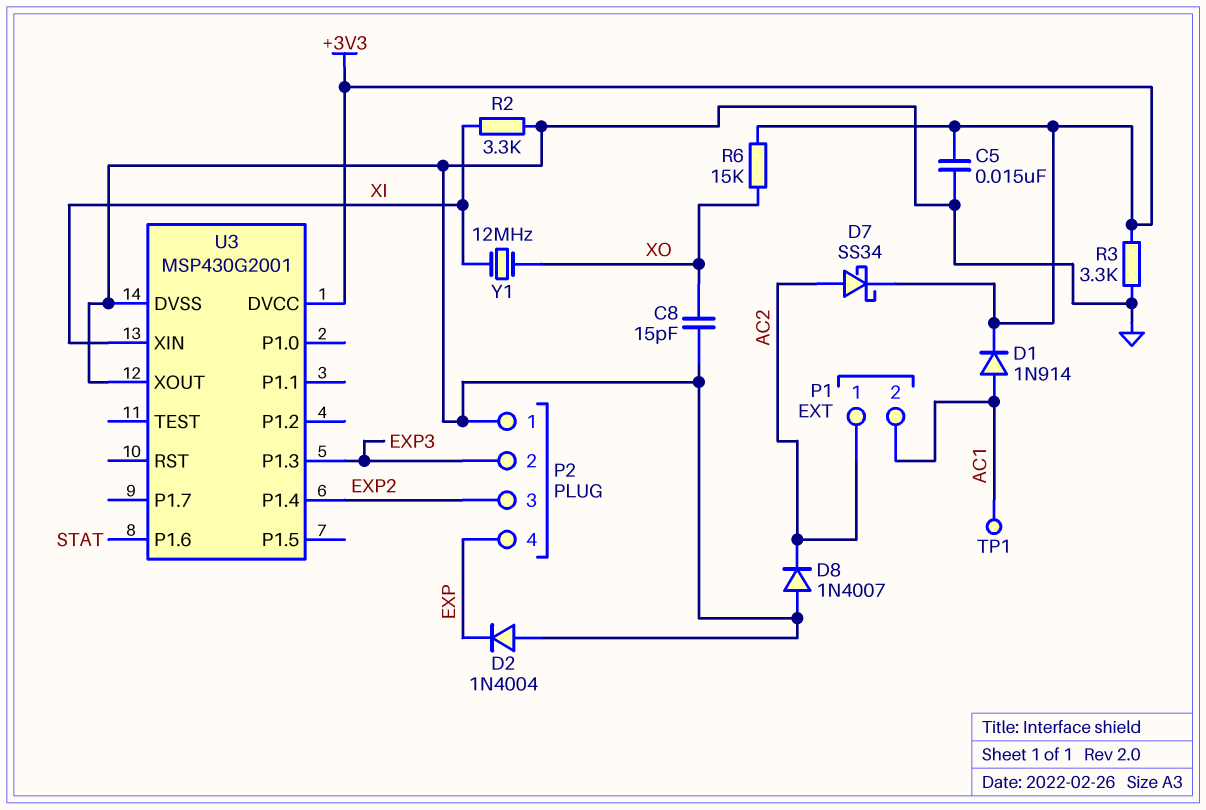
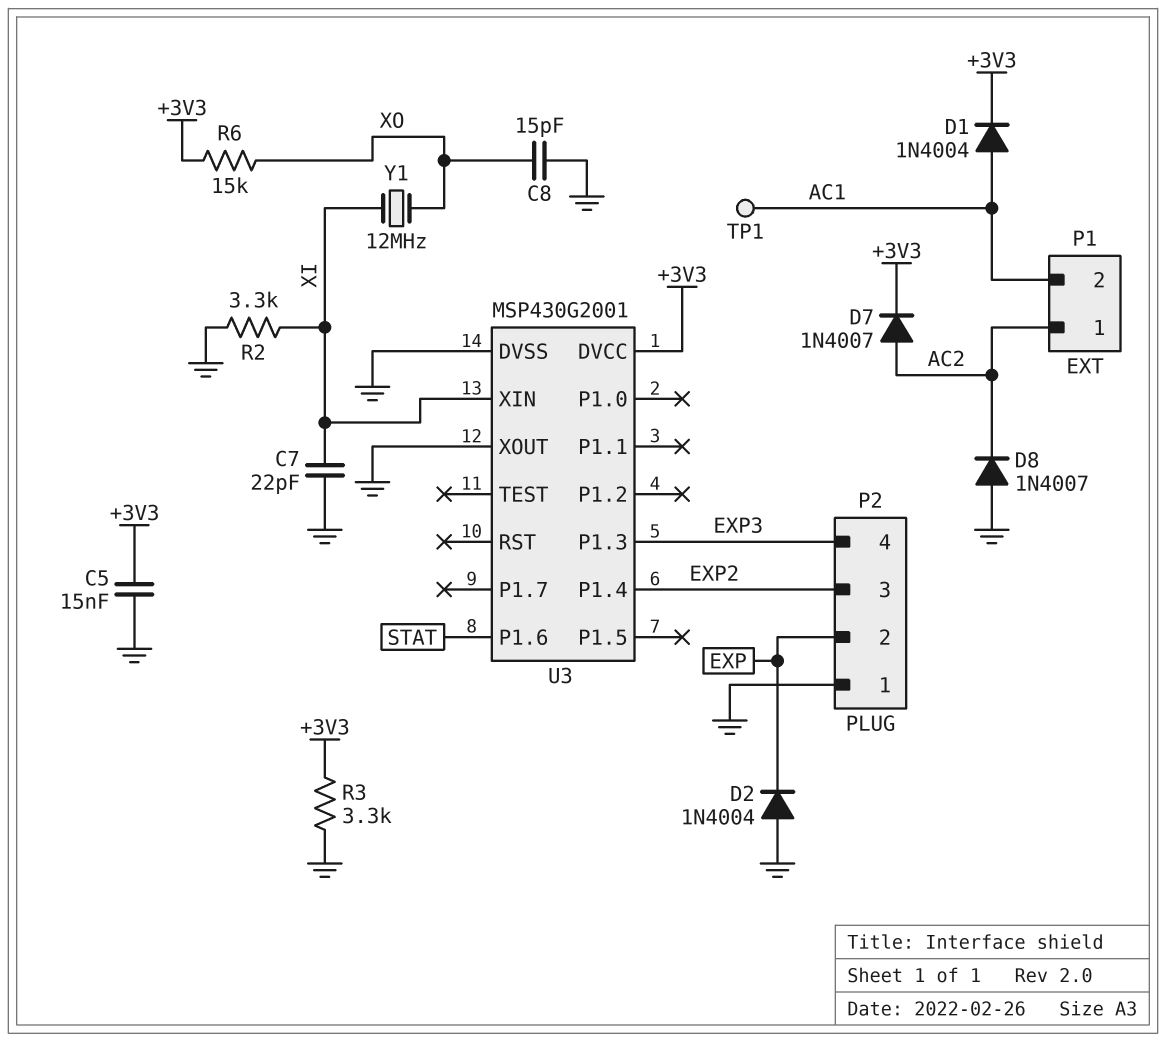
C7: none -> 22pF (GND, XI)
D1: diode 1N914 (A AC1, K +3V3) -> diode 1N4004 (A AC1, K +3V3)
D7: schottky SS34 (A AC2, K +3V3) -> diode 1N4007 (A AC2, K +3V3)
P2 pin 2: EXP3 -> EXP
P2 pin 4: EXP -> EXP3

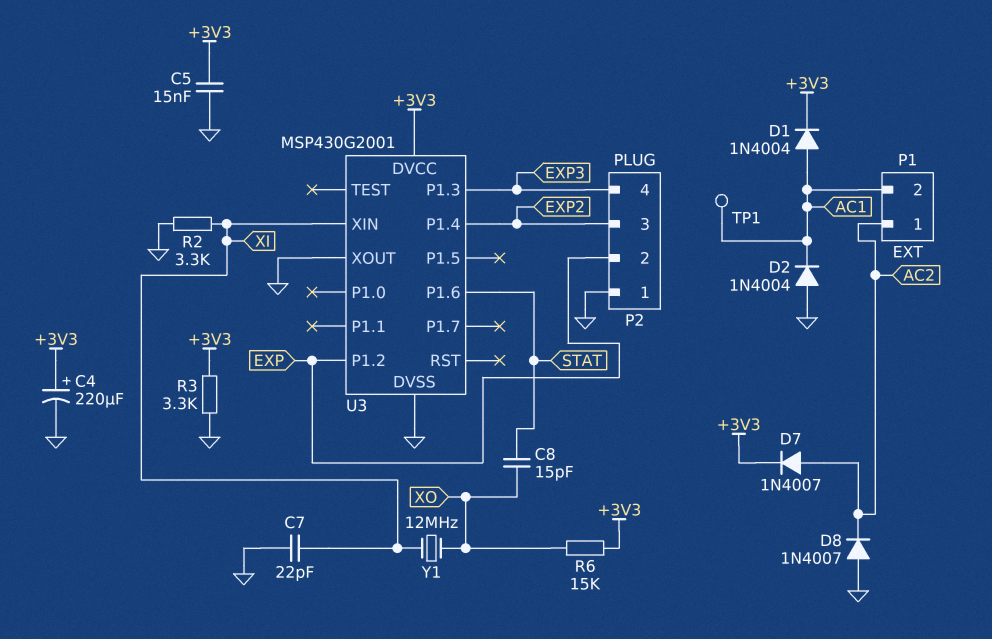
C4: none -> 220uF (plus +3V3, minus GND)
C8: 15pF (GND, XO) -> 15pF (STAT, XO)
D2: diode 1N4004 (A GND, K EXP) -> diode 1N4004 (A GND, K AC1)
U3 pin P1.2: none -> EXP

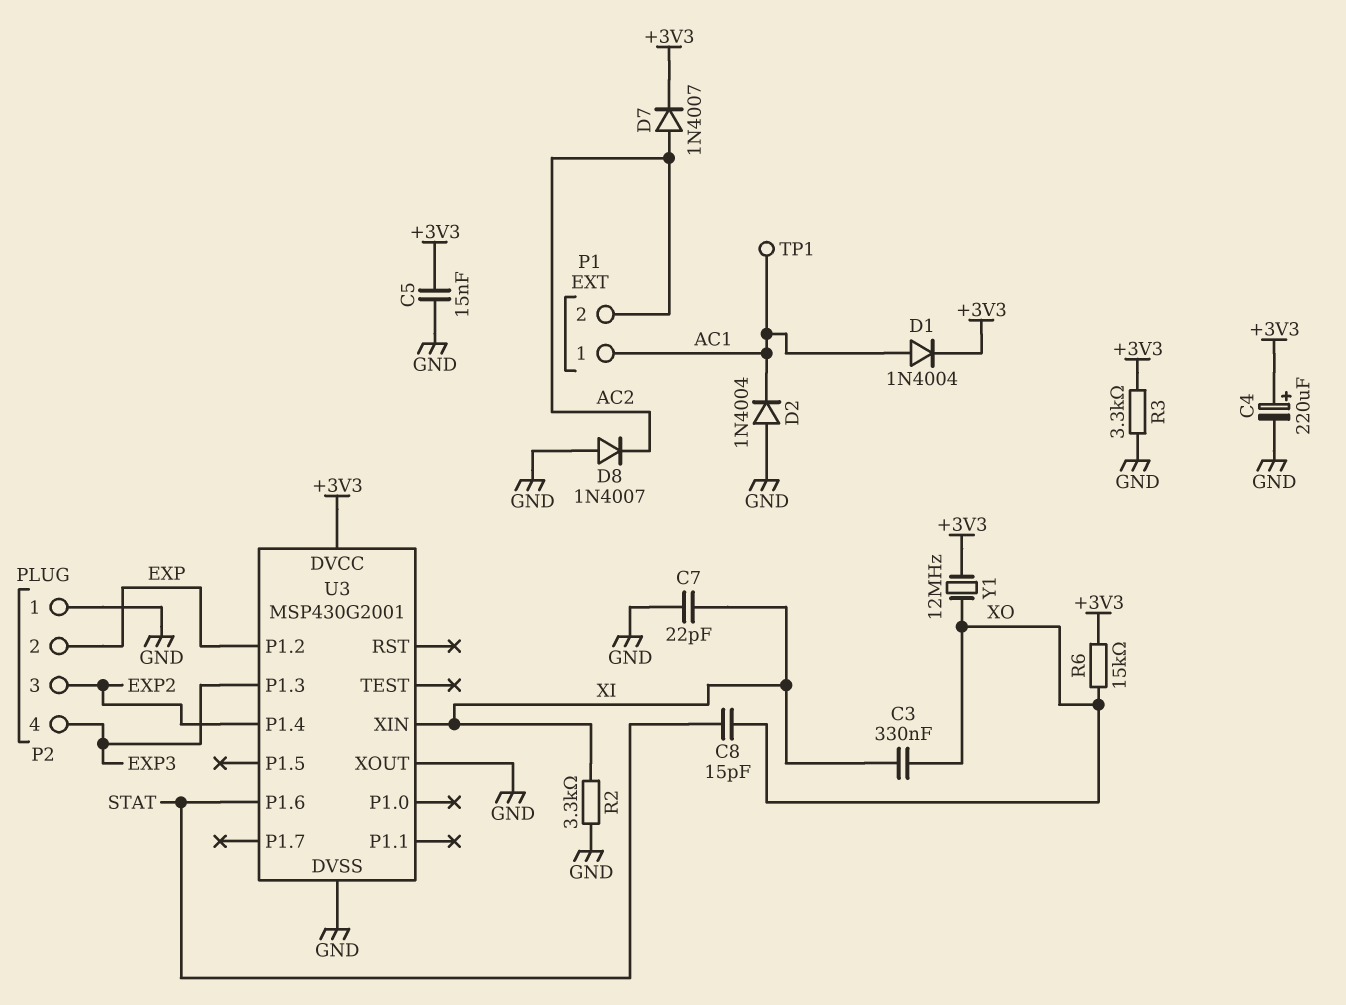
C3: none -> 330nF (XI, XO)
P1 pin 1: AC2 -> AC1
P1 pin 2: AC1 -> AC2
Y1: 12MHz (XI, XO) -> 12MHz (+3V3, XO)

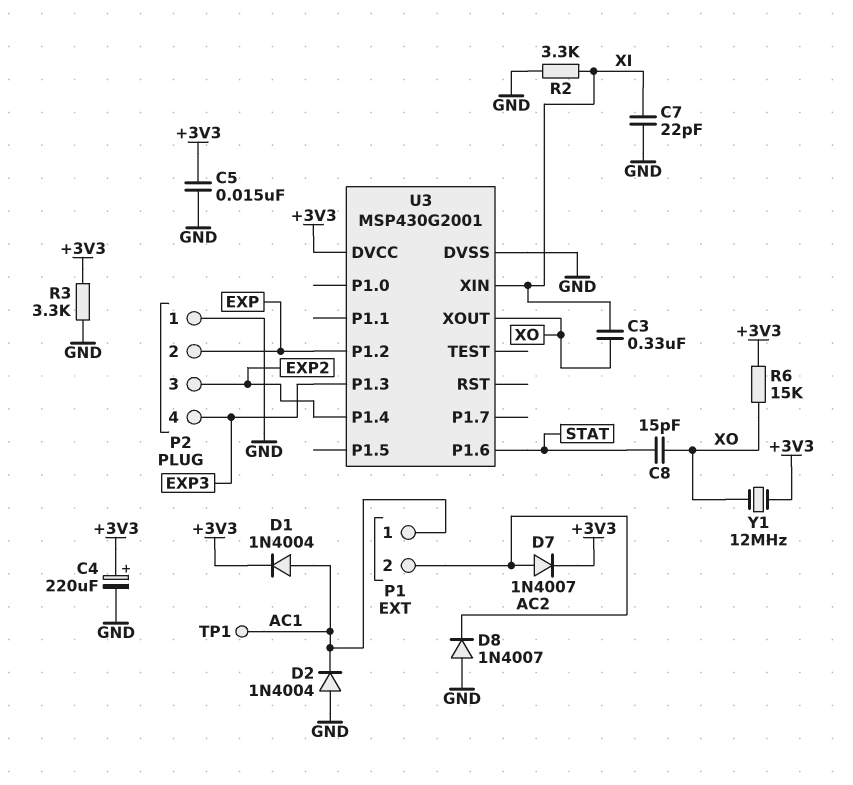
U3 pin XOUT: GND -> XO

